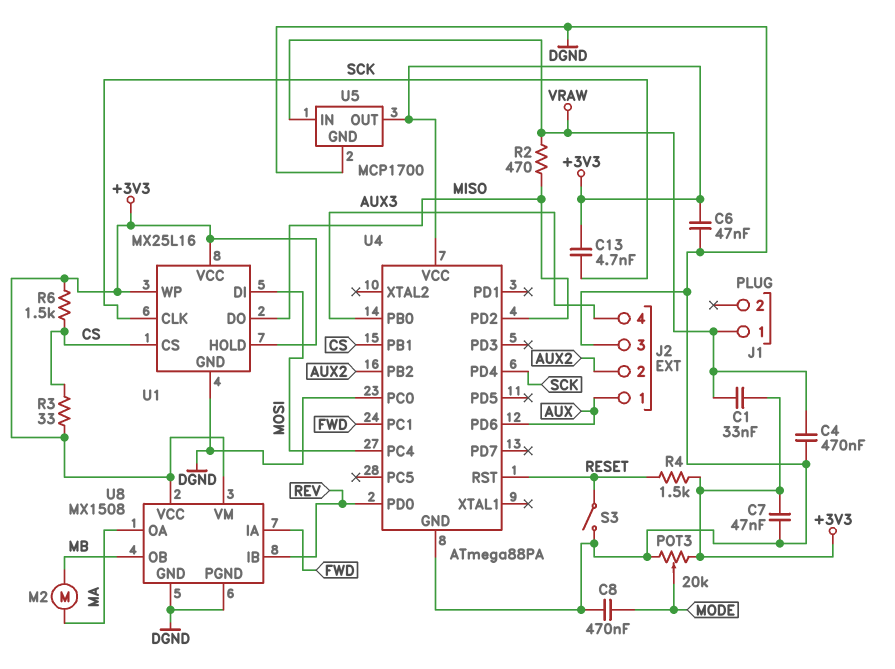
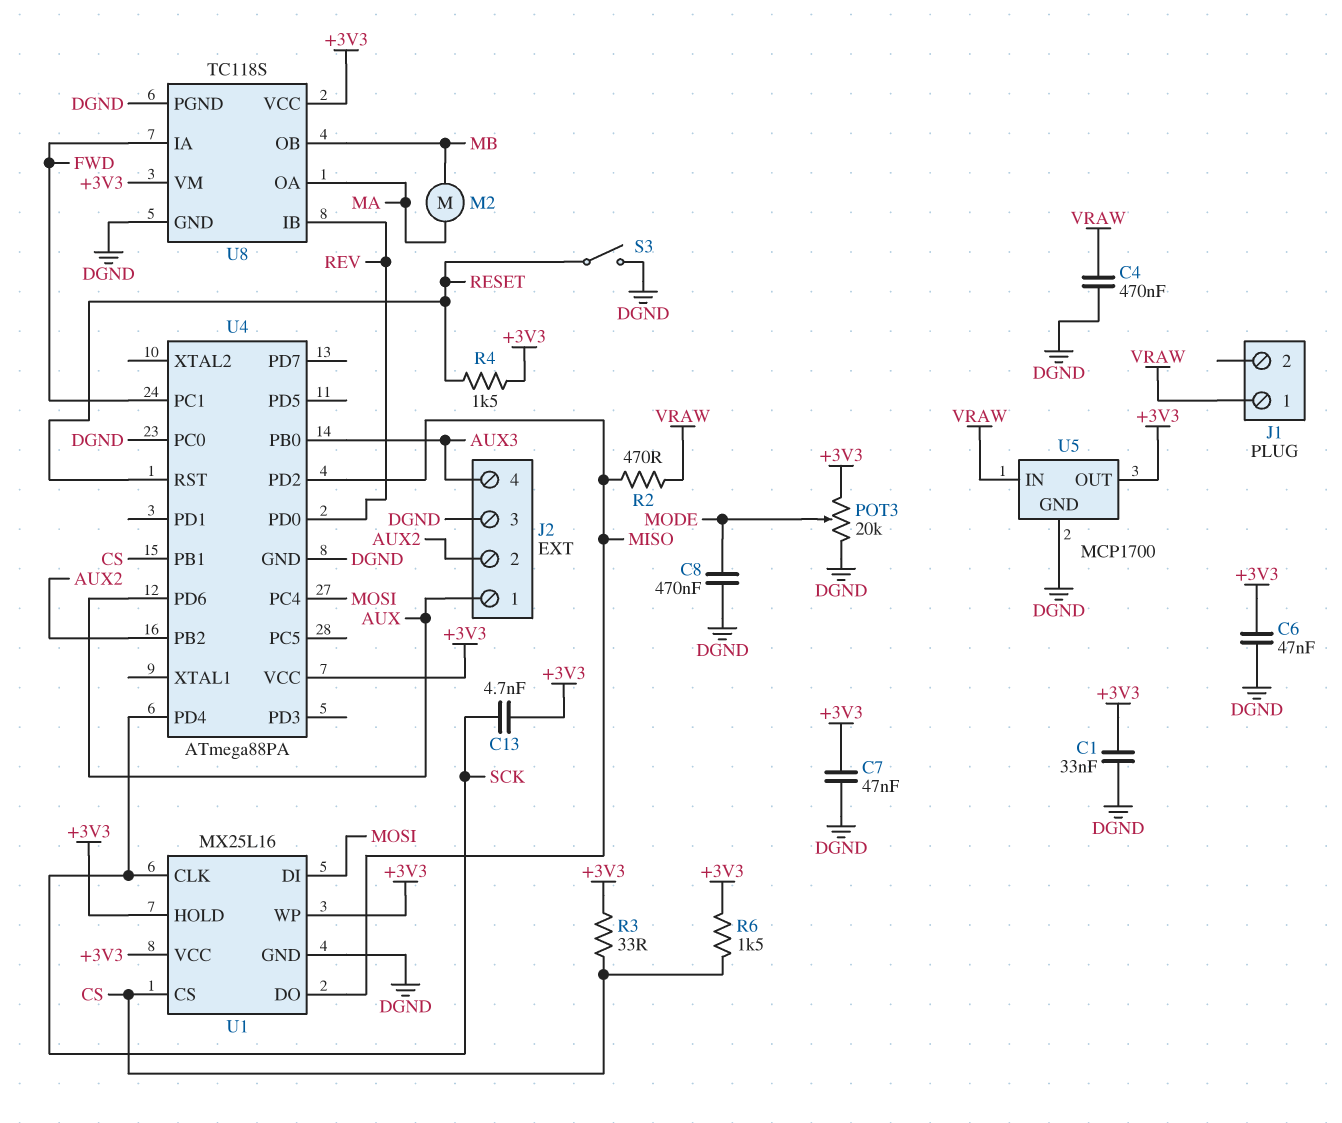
C1: 33nF (+3V3, VRAW) -> 33nF (+3V3, DGND)
U8: MX1508 -> TC118S

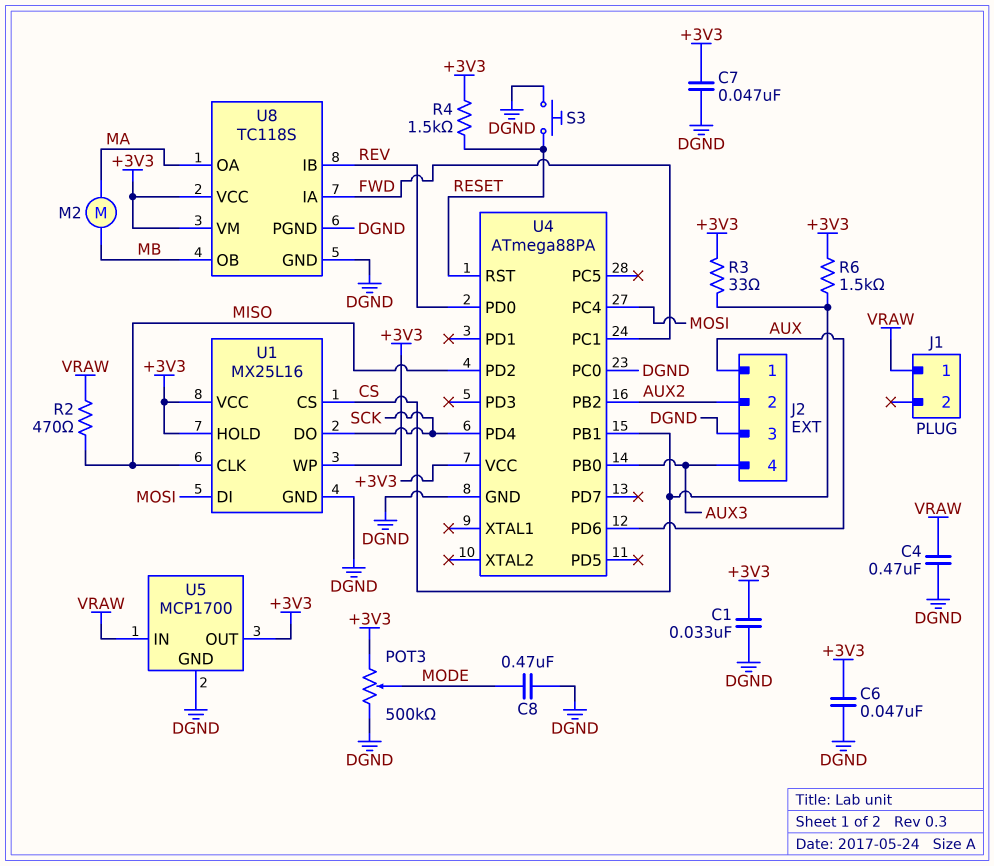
C13: 4.7nF (+3V3, SCK) -> none
POT3: 20k (+3V3, DGND, wiper MODE) -> 500k (+3V3, DGND, wiper MODE)
S3: switch (DGND, RESET) -> button (DGND, RESET)
U1 pin CLK: SCK -> MISO
U1 pin DO: MISO -> SCK

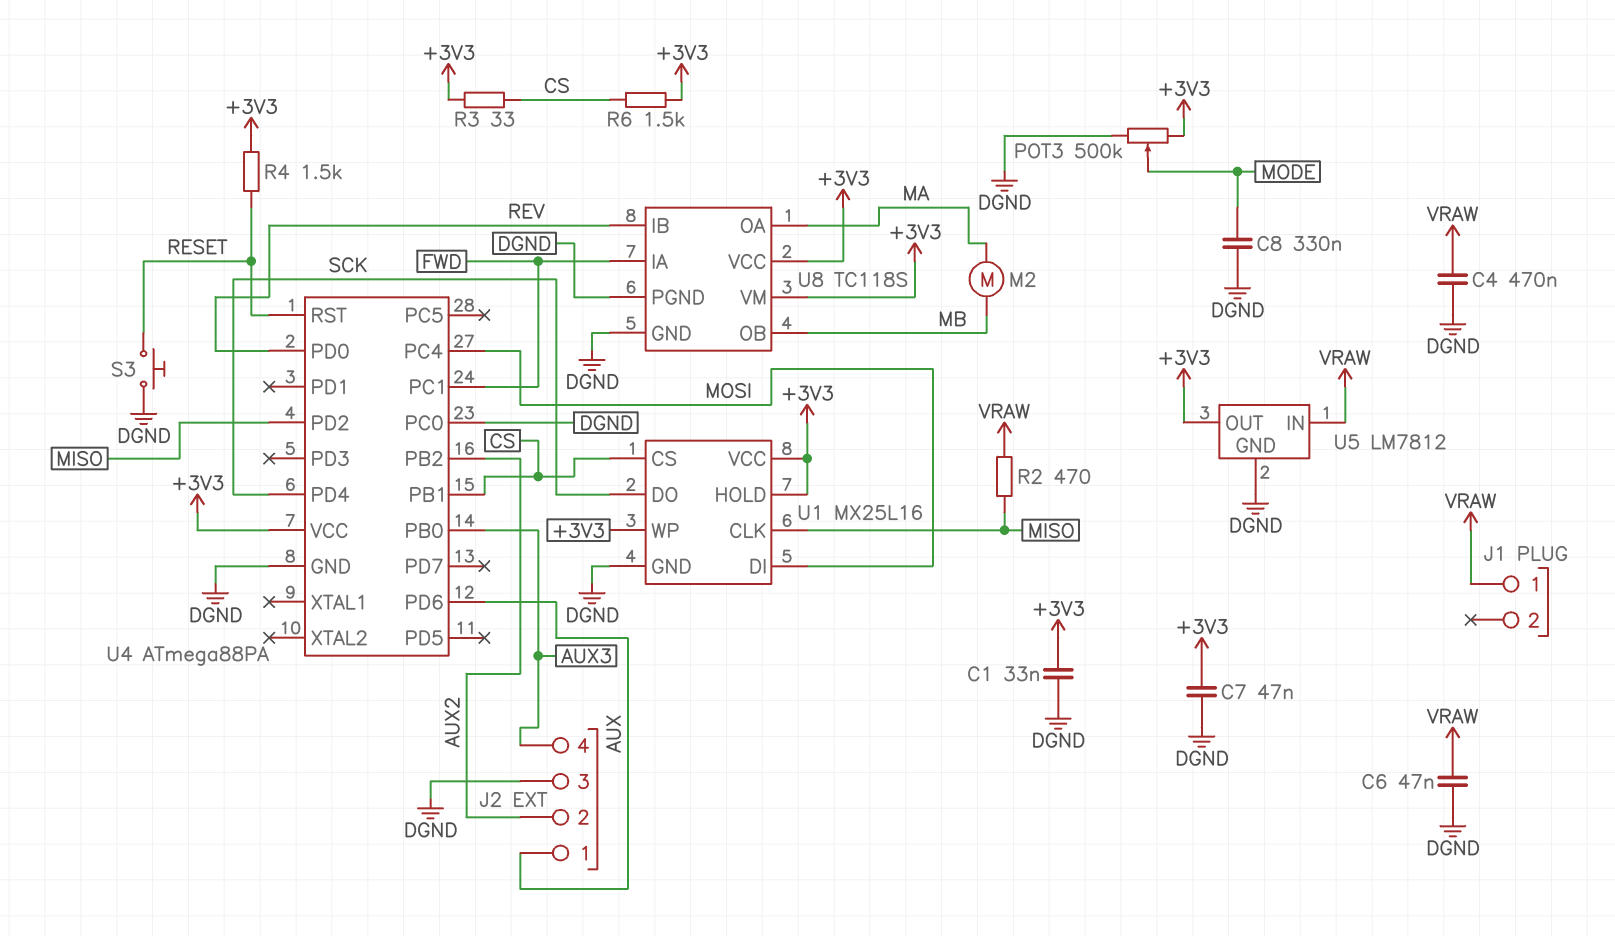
C6: 47nF (+3V3, DGND) -> 47nF (DGND, VRAW)
C8: 470nF (DGND, MODE) -> 330nF (DGND, MODE)
U5: MCP1700 -> LM7812

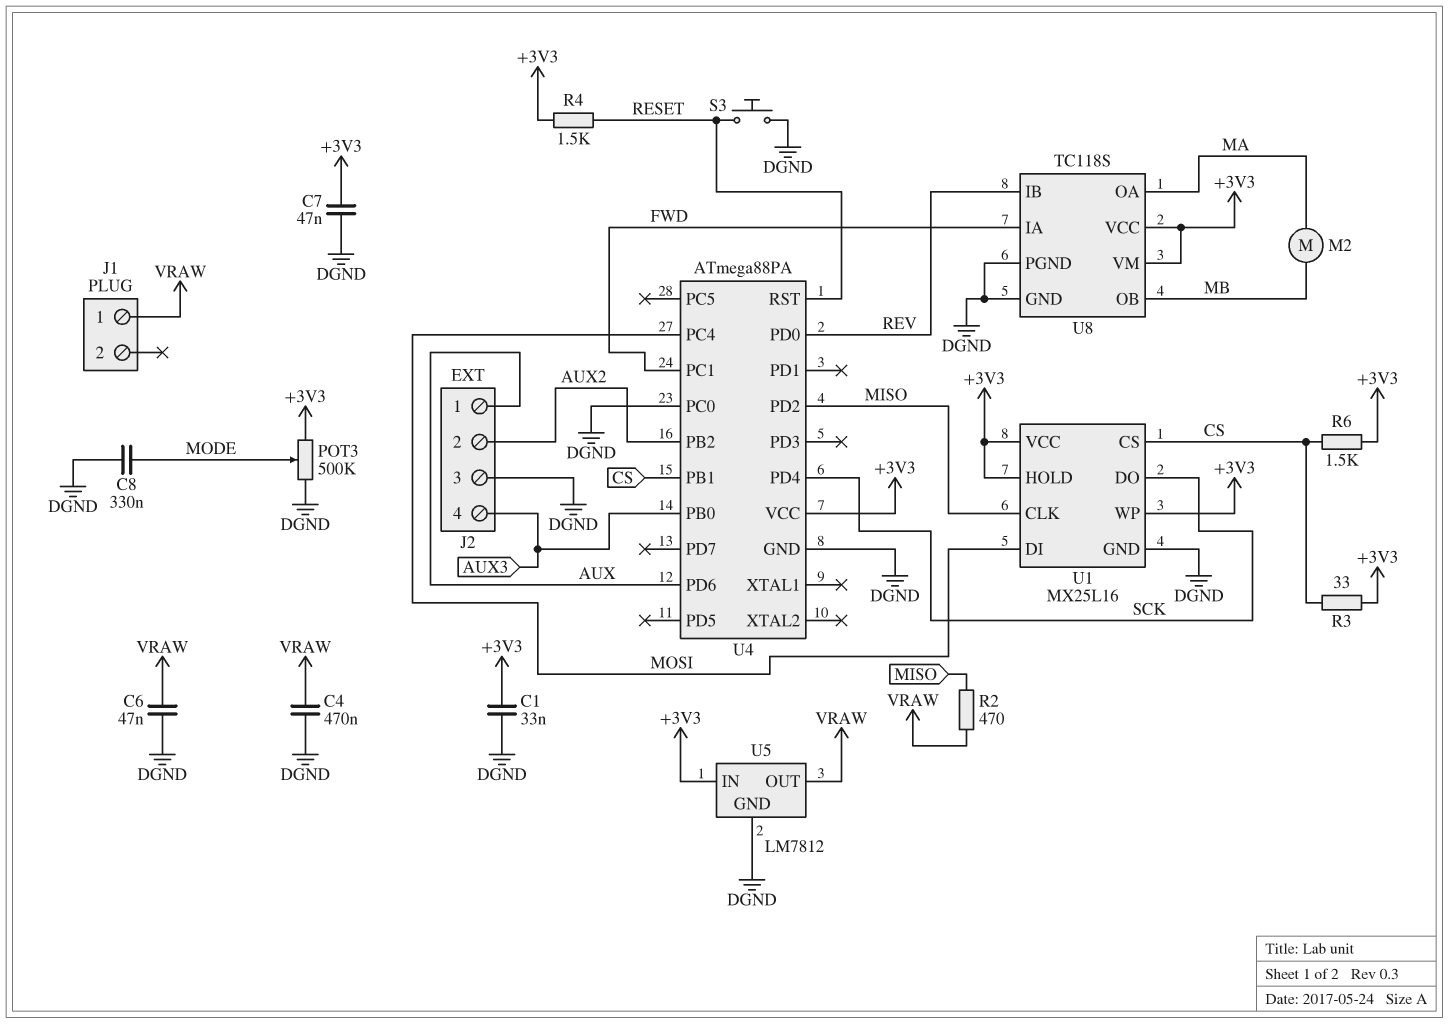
U5 pin IN: VRAW -> +3V3
U5 pin OUT: +3V3 -> VRAW

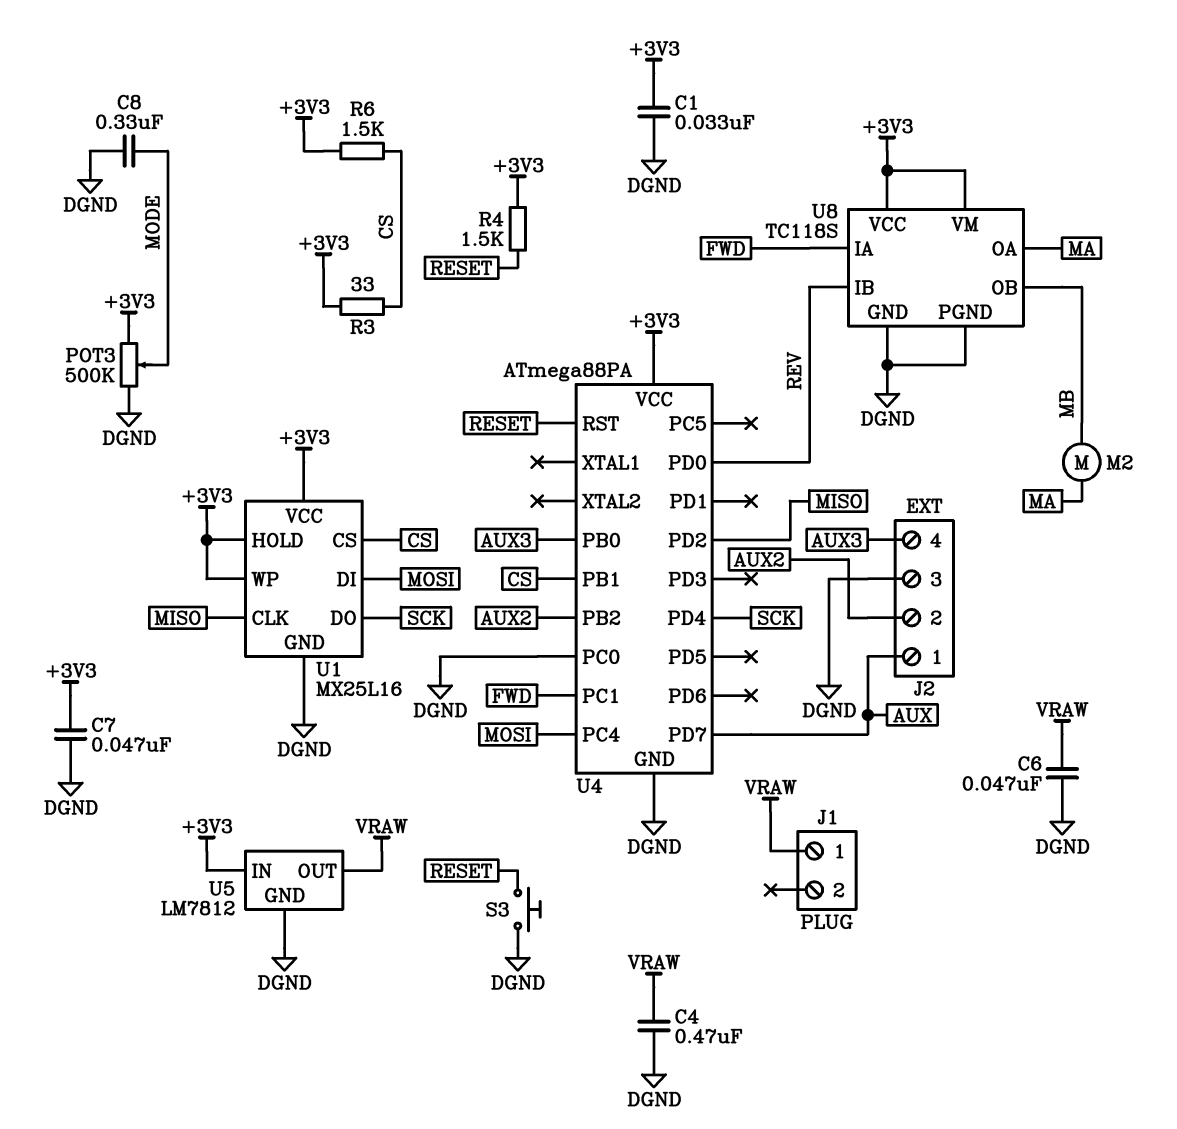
R2: 470 (MISO, VRAW) -> none
U4 pin PD6: AUX -> none
U4 pin PD7: none -> AUX

